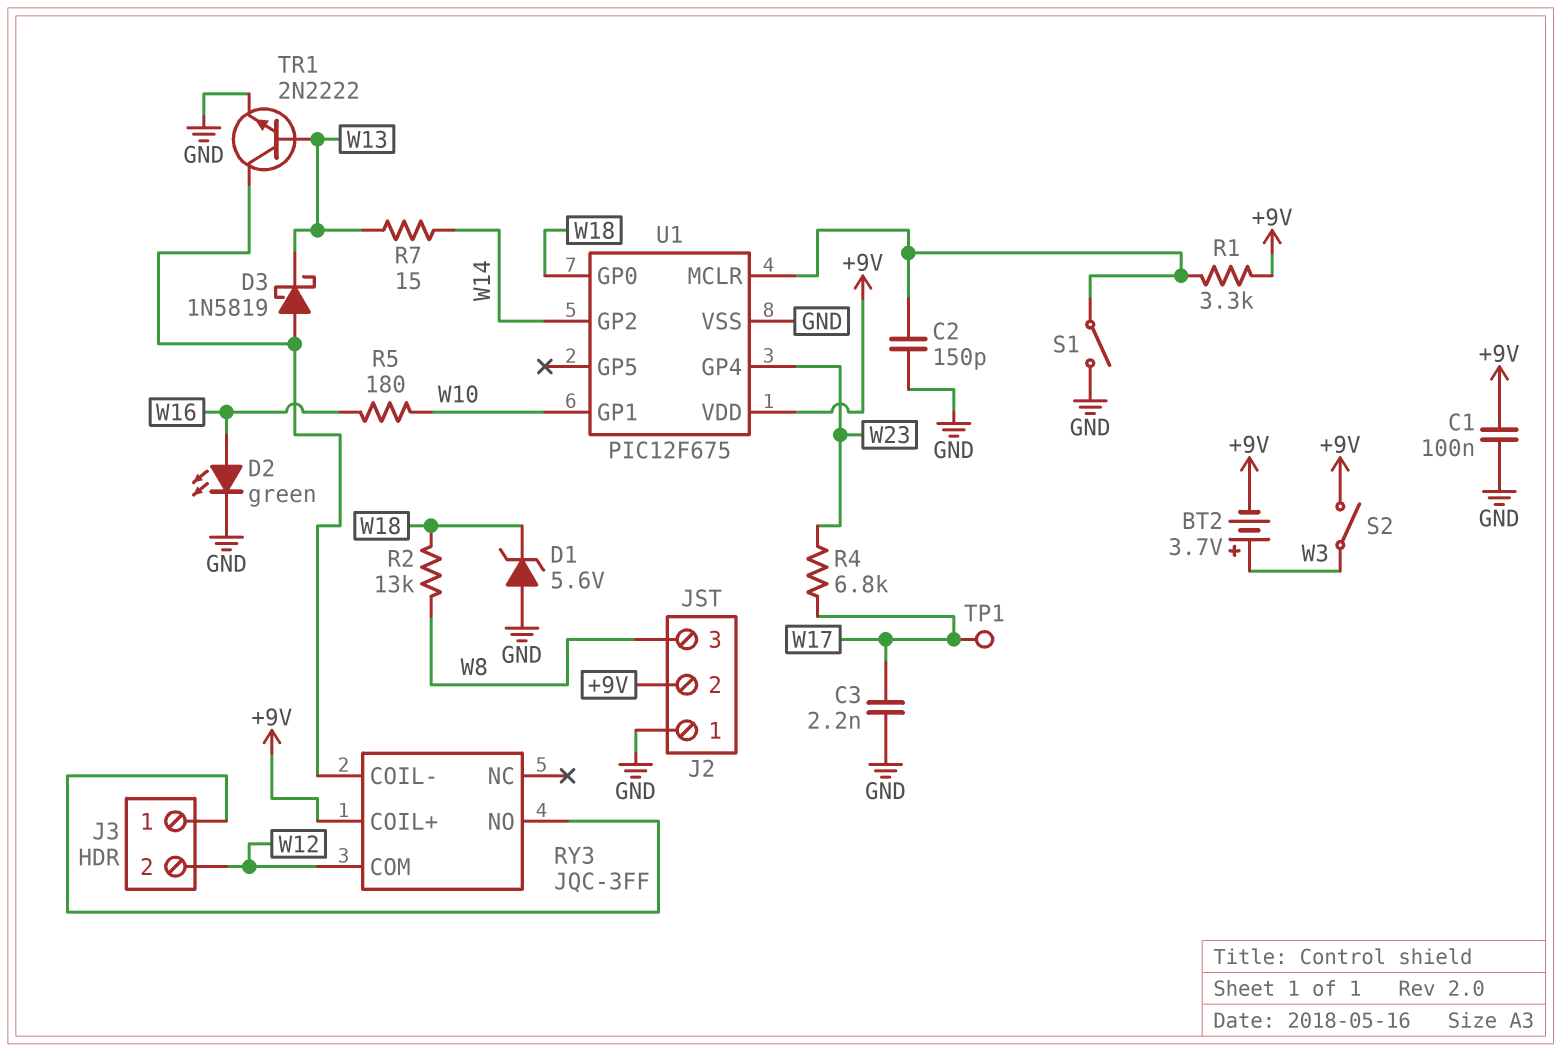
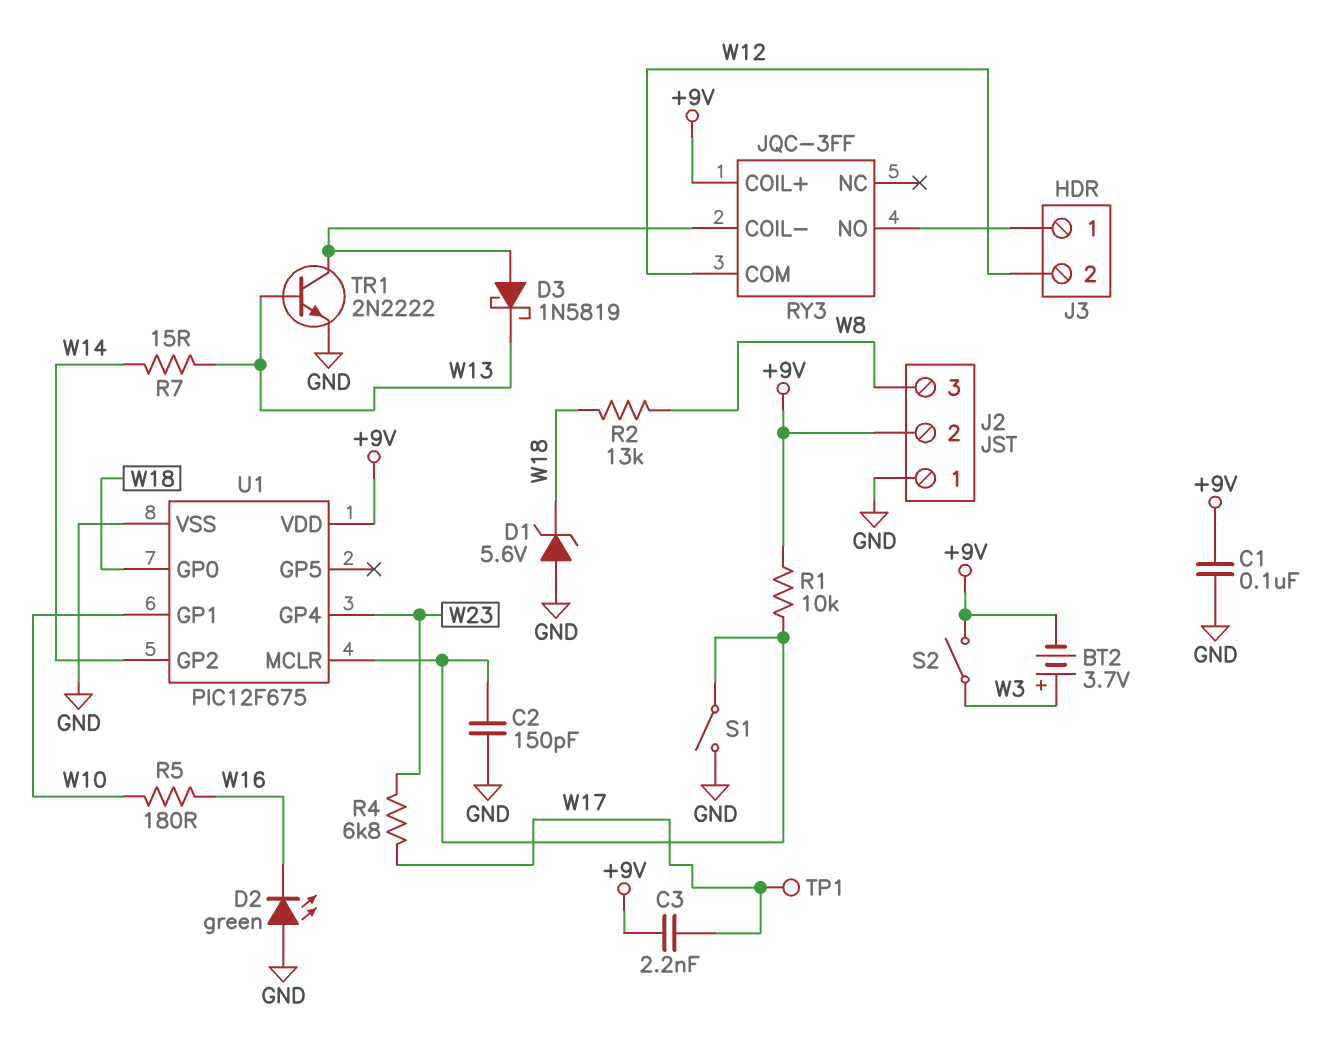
C3: 2.2nF (GND, W17) -> 2.2nF (+9V, W17)
D2: LED green (A W16, K GND) -> LED green (A GND, K W16)
R1: 3.3k (+9V, U1/MCLR) -> 10k (+9V, U1/MCLR)

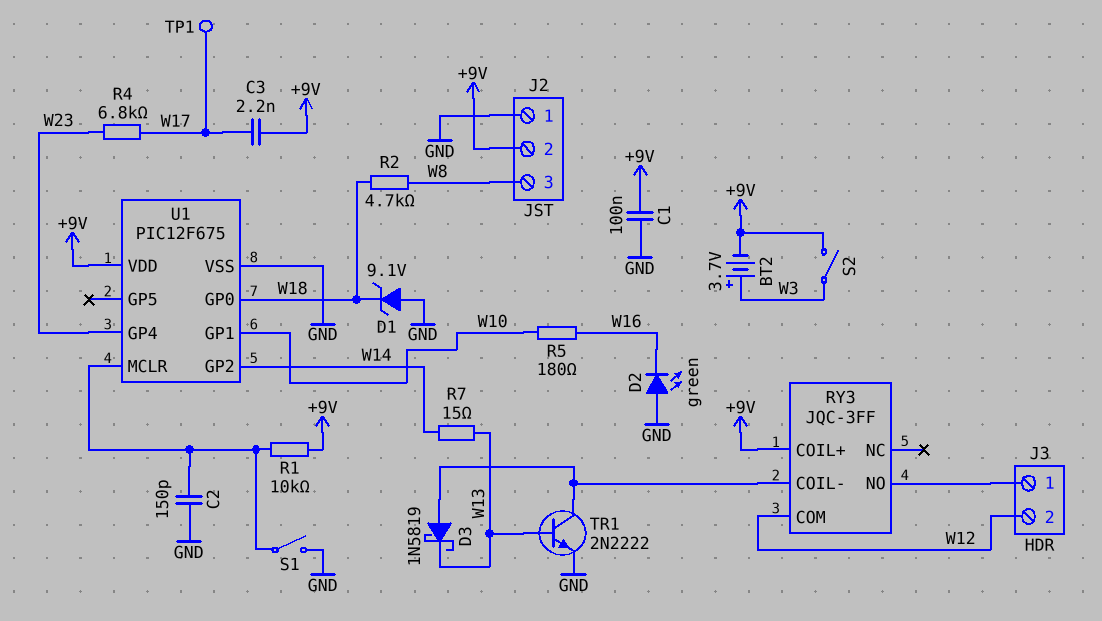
D1: zener 5.6V (A GND, K W18) -> zener 9.1V (A GND, K W18)
R2: 13k (W8, W18) -> 4.7k (W8, W18)

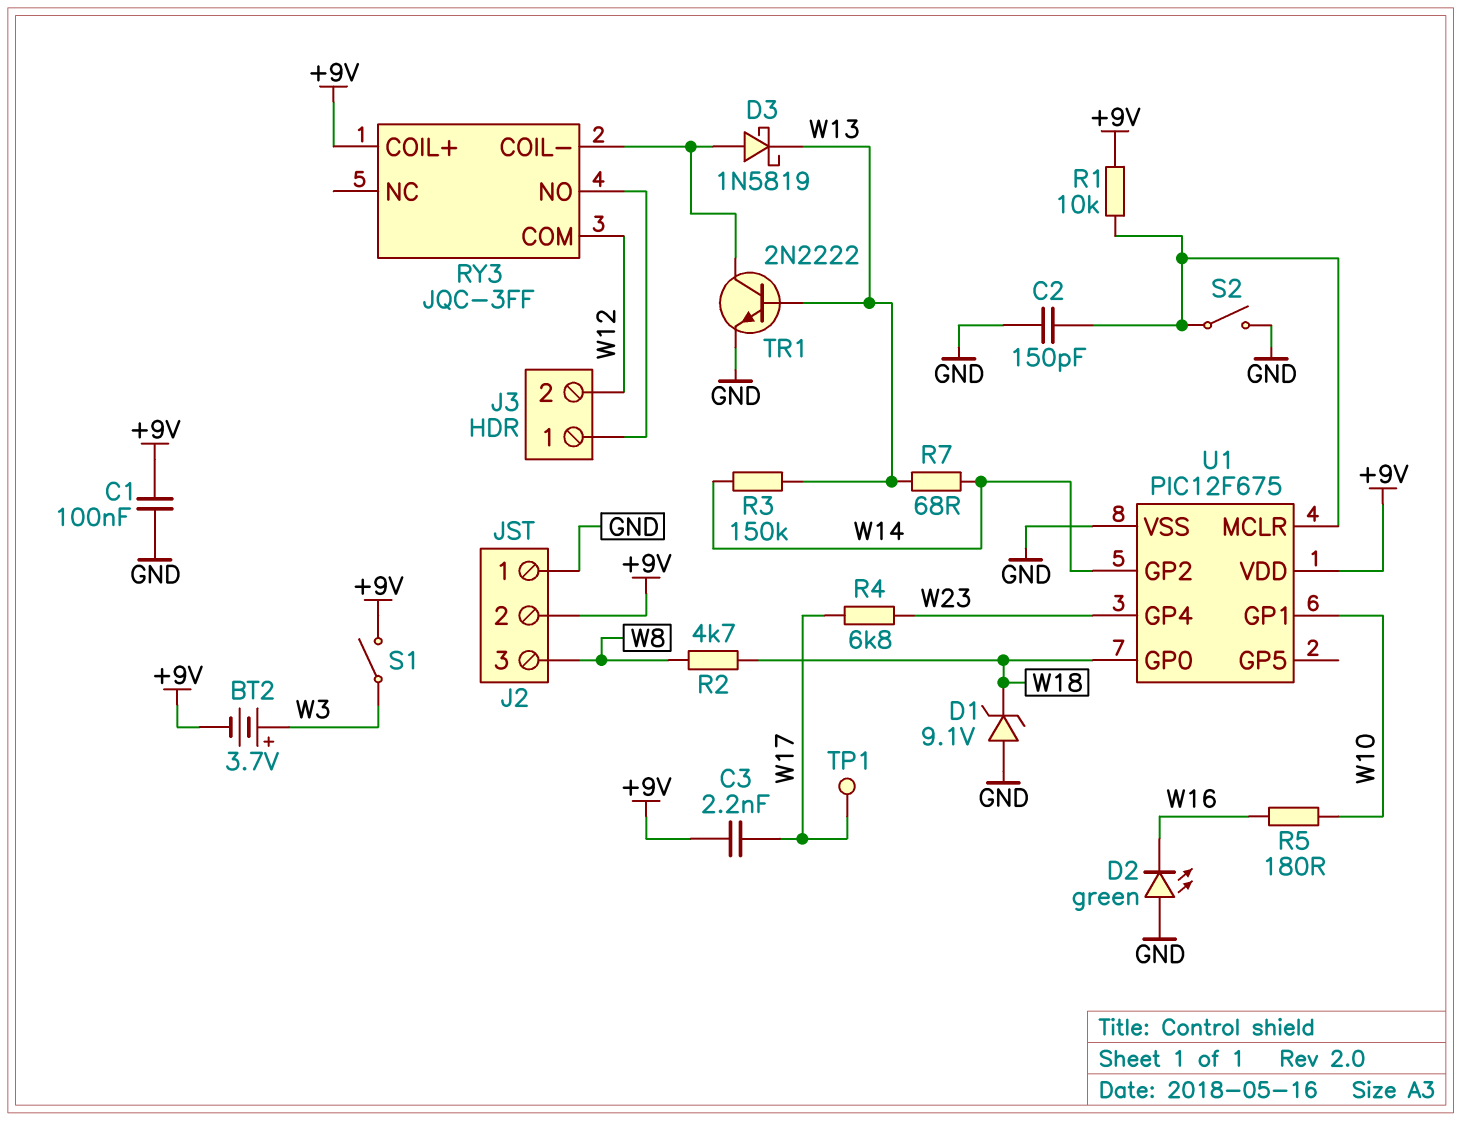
R3: none -> 150k (W13, W14)
R7: 15 (W13, W14) -> 68 (W13, W14)
S1: switch (GND, U1/MCLR) -> switch (+9V, W3)
S2: switch (+9V, W3) -> switch (GND, U1/MCLR)

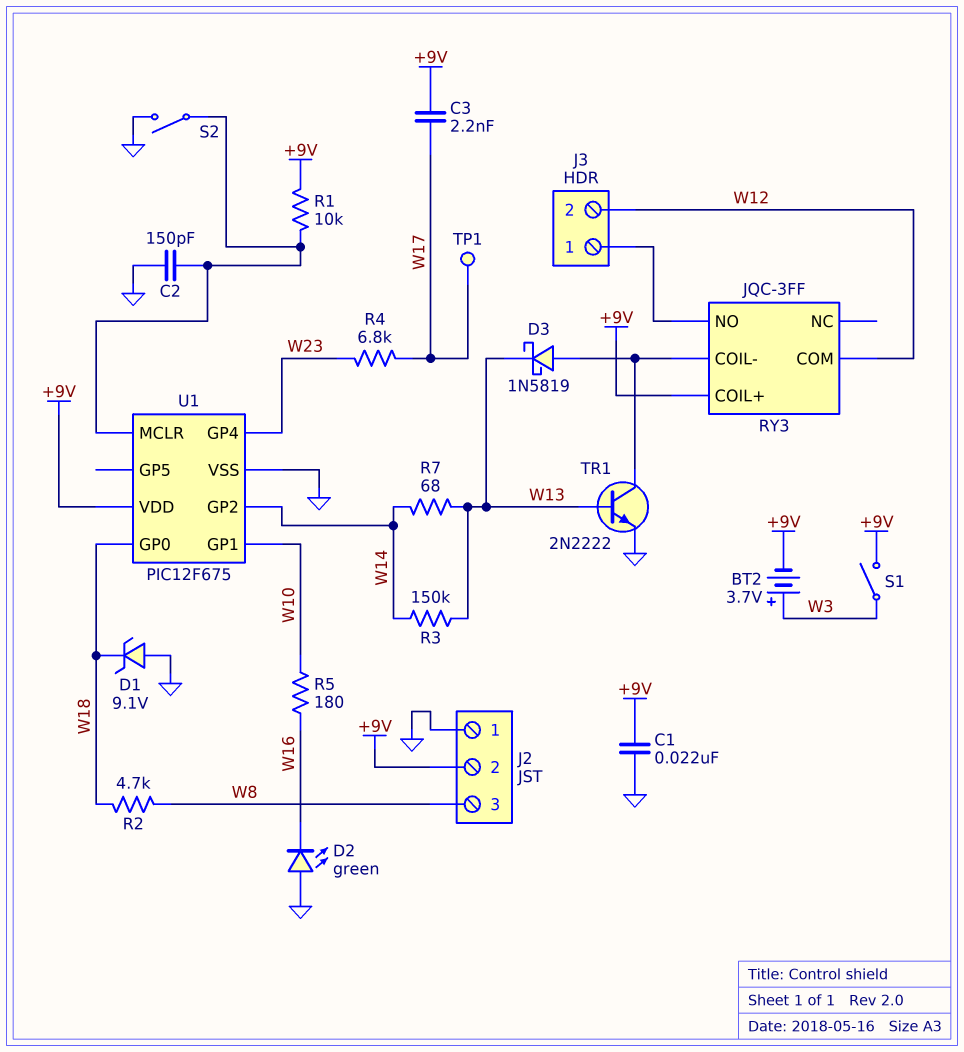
C1: 100nF (+9V, GND) -> 22nF (+9V, GND)

